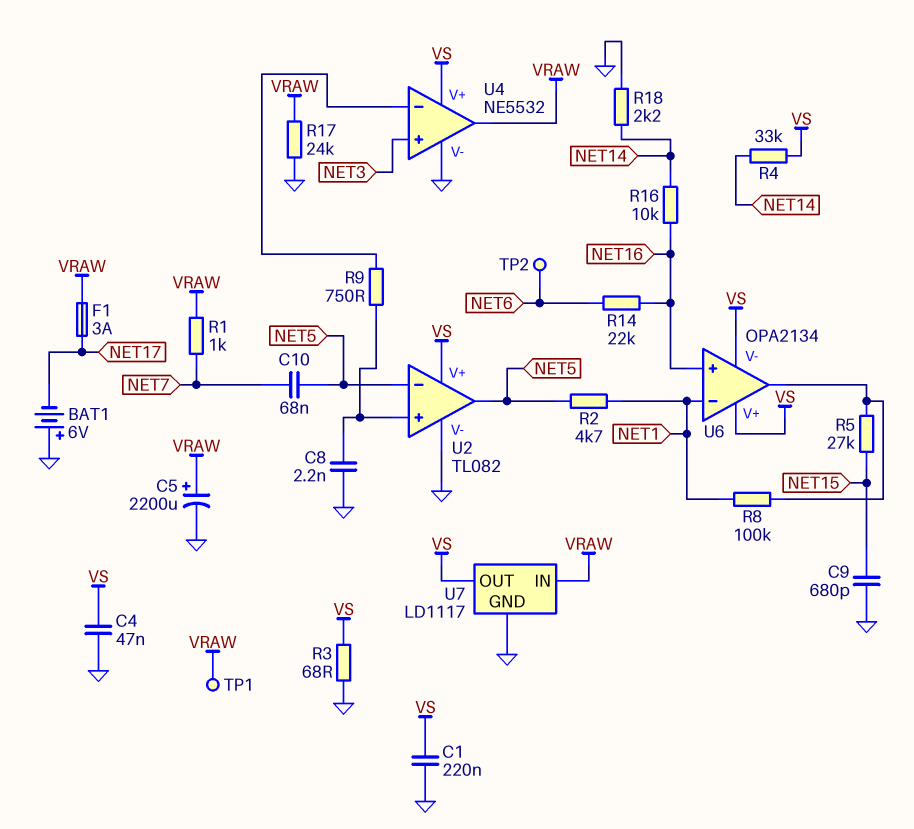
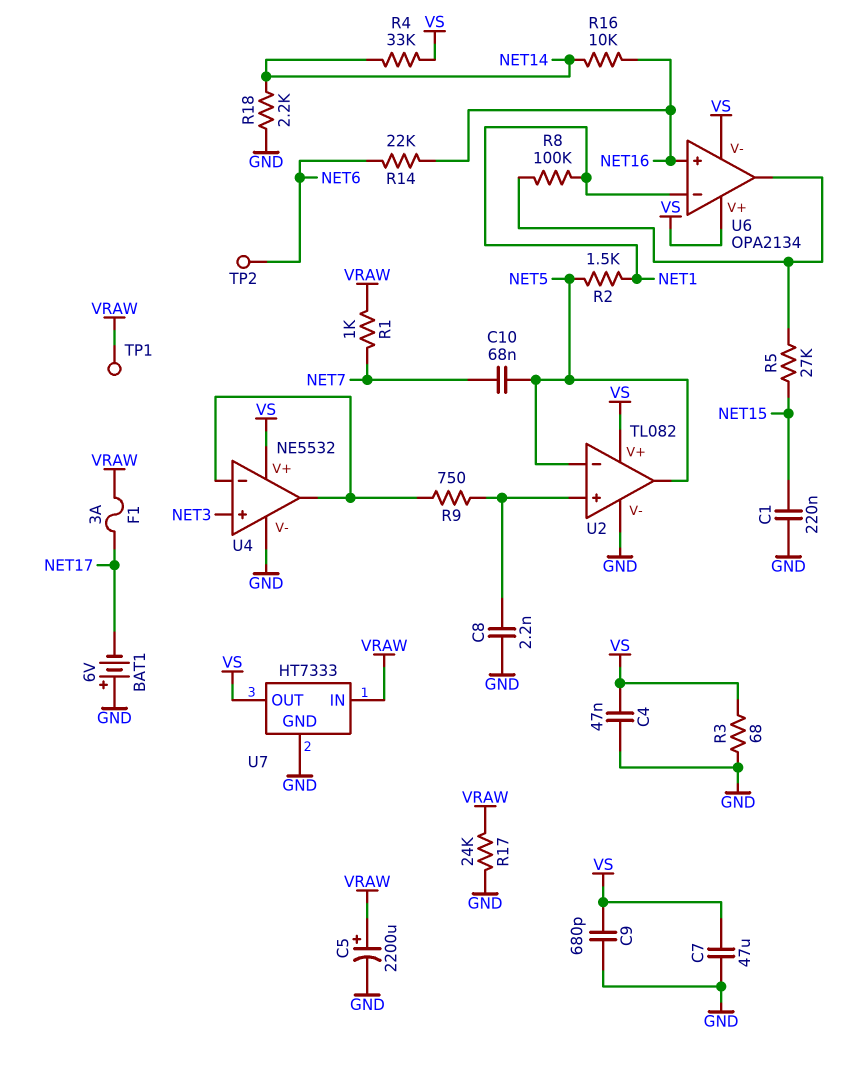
C1: 220nF (GND, VS) -> 220nF (GND, NET15)
C7: none -> 47uF (GND, VS)
C9: 680pF (GND, NET15) -> 680pF (GND, VS)
R2: 4.7k (NET1, NET5) -> 1.5k (NET1, NET5)
U4 pin out: VRAW -> U4/in-
U7: LD1117 -> HT7333

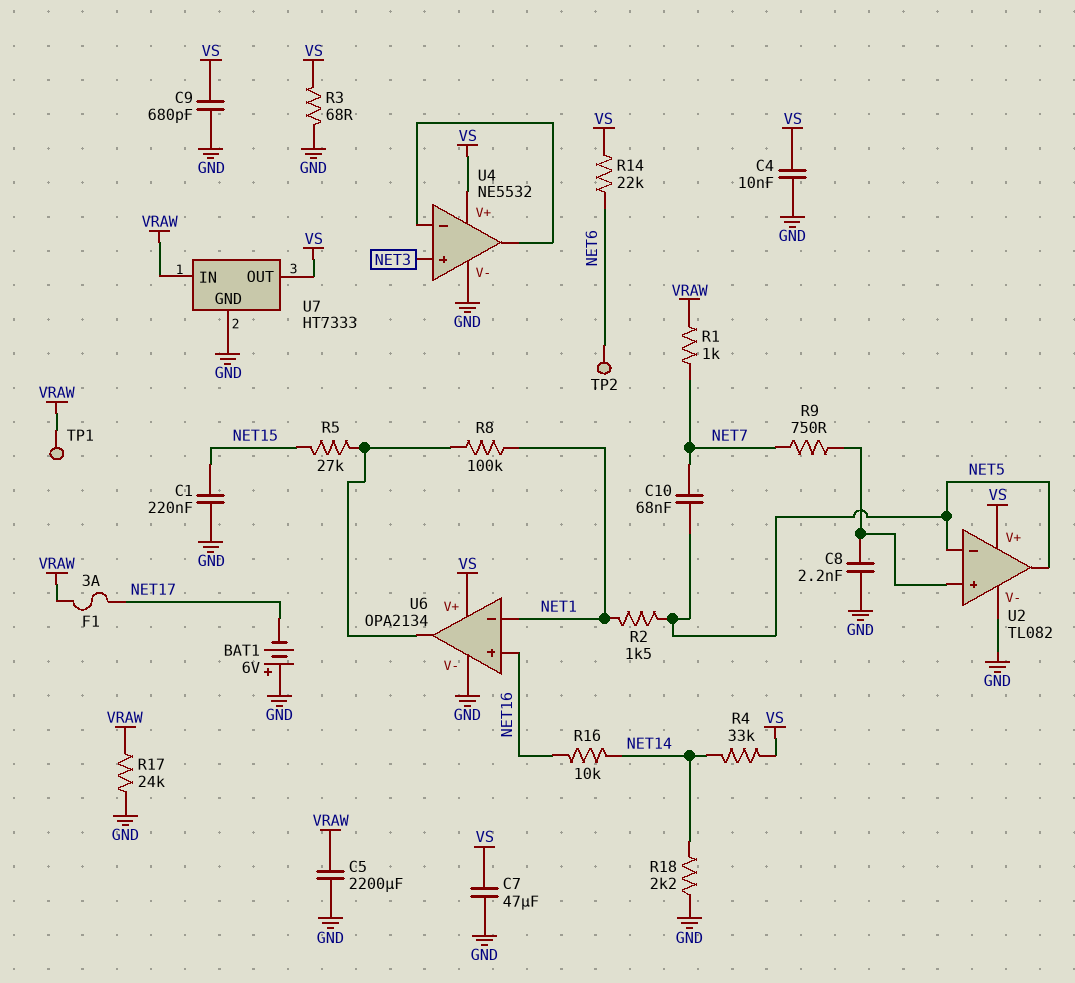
C4: 47nF (GND, VS) -> 10nF (GND, VS)
C5: 2200uF (plus VRAW, minus GND) -> 2200uF (GND, VRAW)
R9: 750 (U2/in+, U4/in-) -> 750 (NET7, U2/in+)
R14: 22k (NET6, NET16) -> 22k (NET6, VS)
U6 pin V-: VS -> GND

